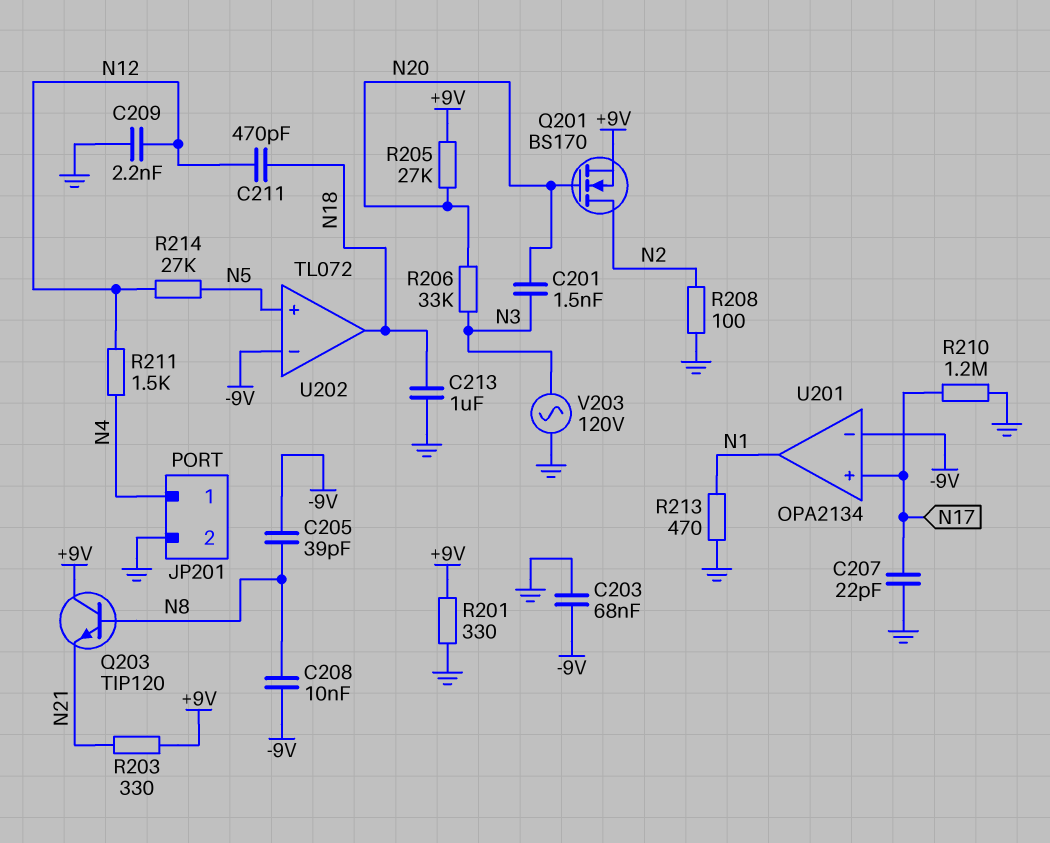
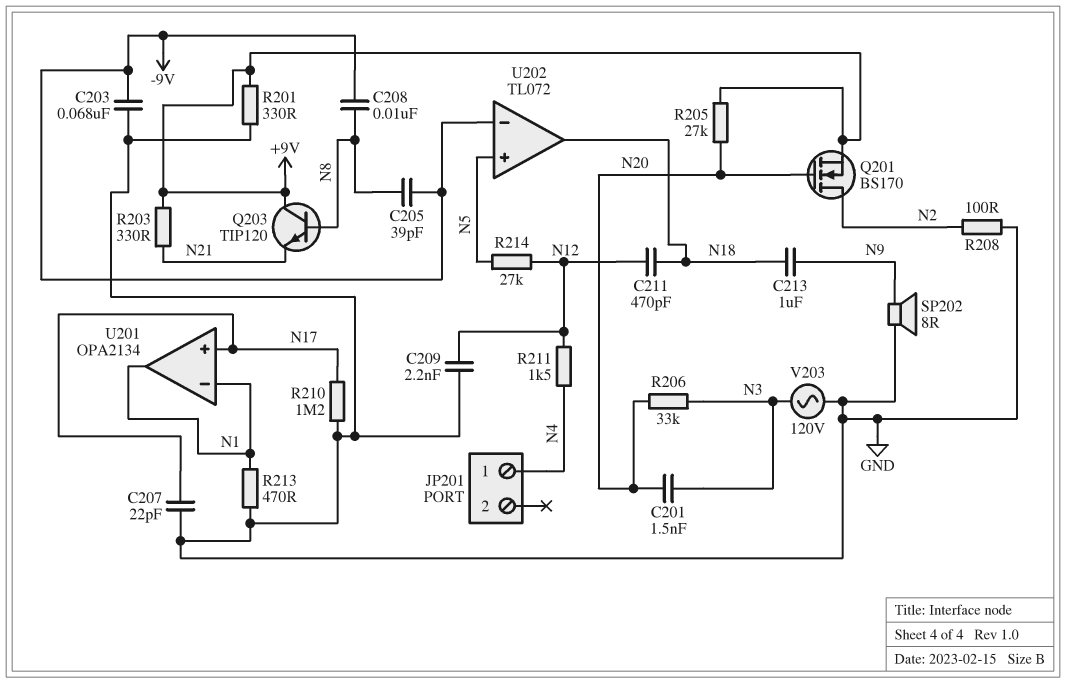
C213: 1uF (GND, N18) -> 1uF (N9, N18)
JP201 pin 2: GND -> none
SP202: none -> speaker 8R (GND, N9)
U201 pin in-: -9V -> N1

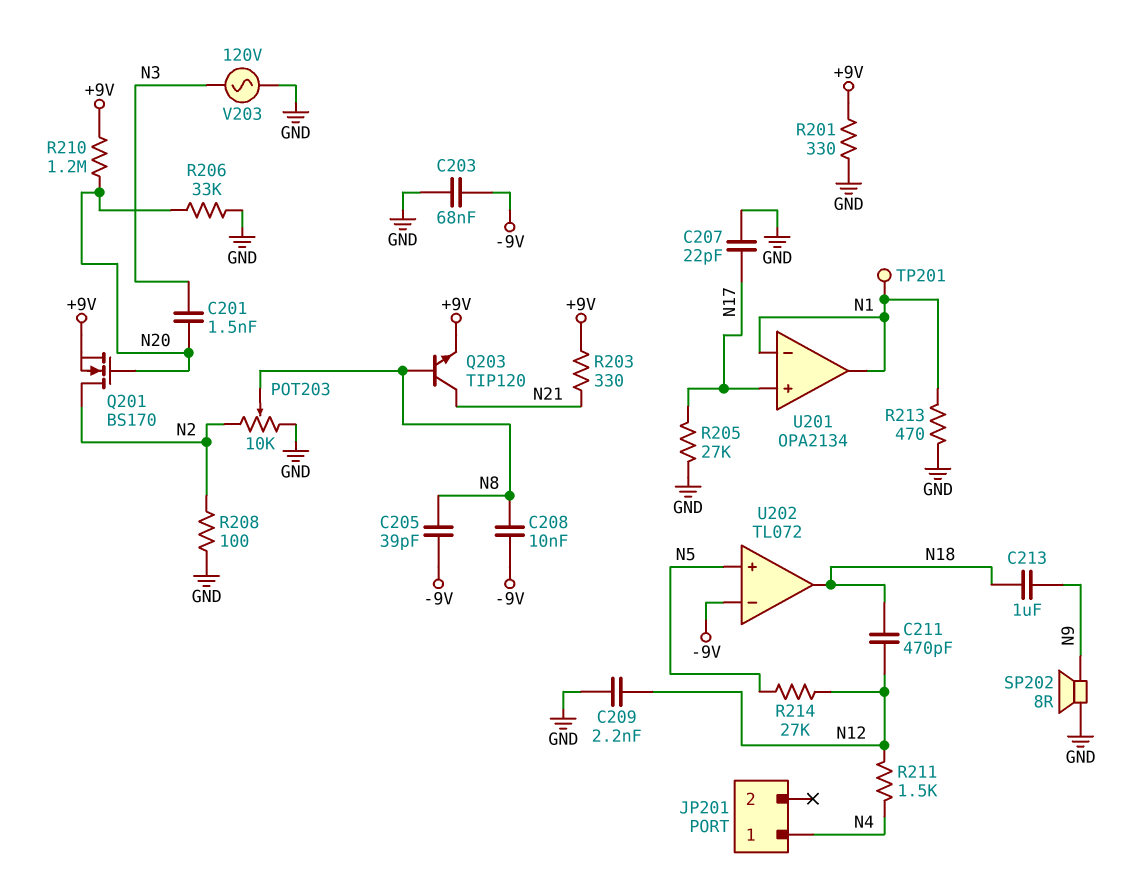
POT203: none -> 10k (GND, N2, wiper N8)
Q203: NPN TIP120 (B N8, C +9V, E N21) -> NPN TIP120 (B N8, C N21, E +9V)
R205: 27k (+9V, N20) -> 27k (GND, N17)
R206: 33k (N3, N20) -> 33k (GND, N20)
R210: 1.2M (GND, N17) -> 1.2M (+9V, N20)
TP201: none -> test point (N1)

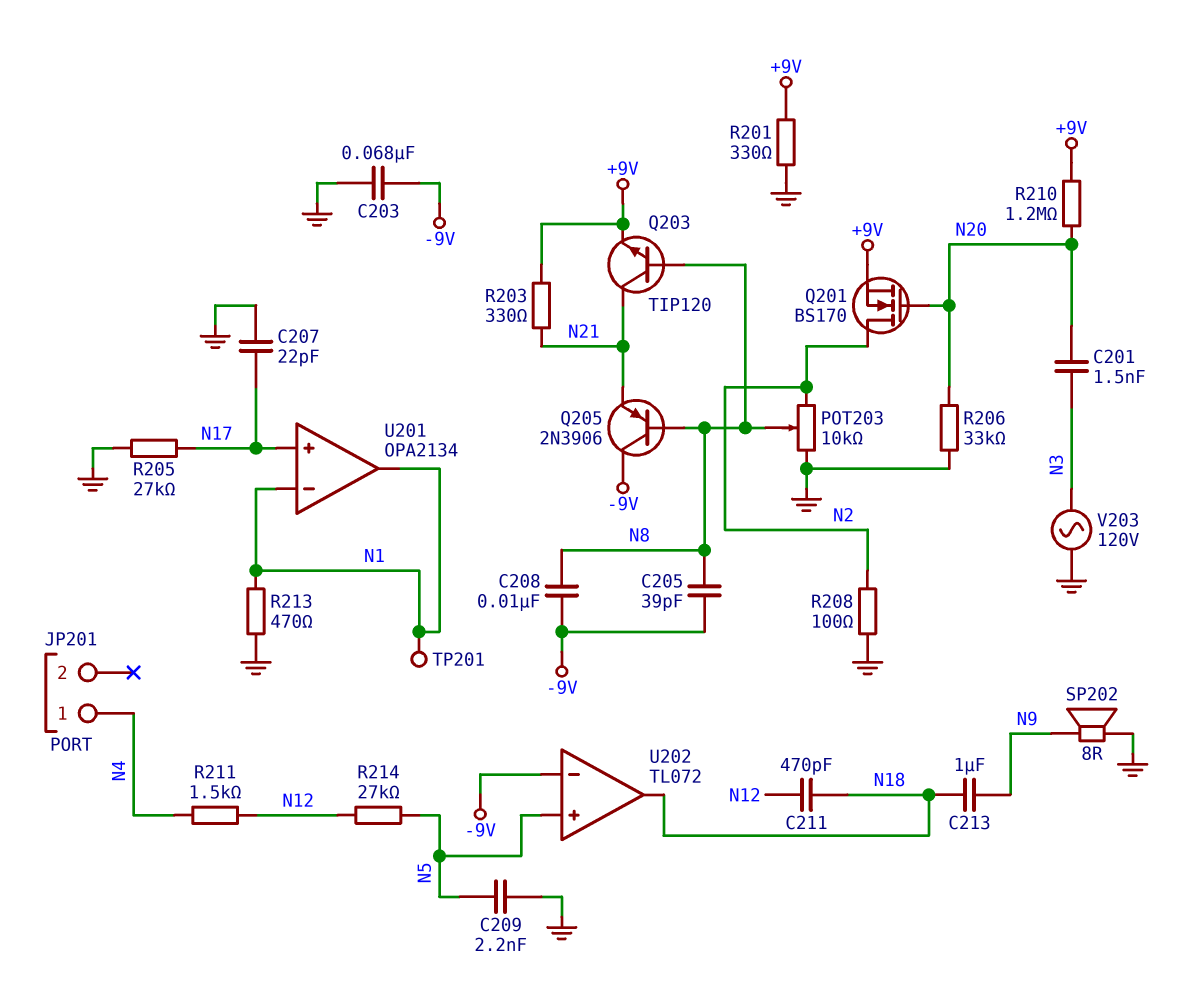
C209: 2.2nF (GND, N12) -> 2.2nF (GND, N5)
Q205: none -> PNP 2N3906 (B N8, C -9V, E N21)

